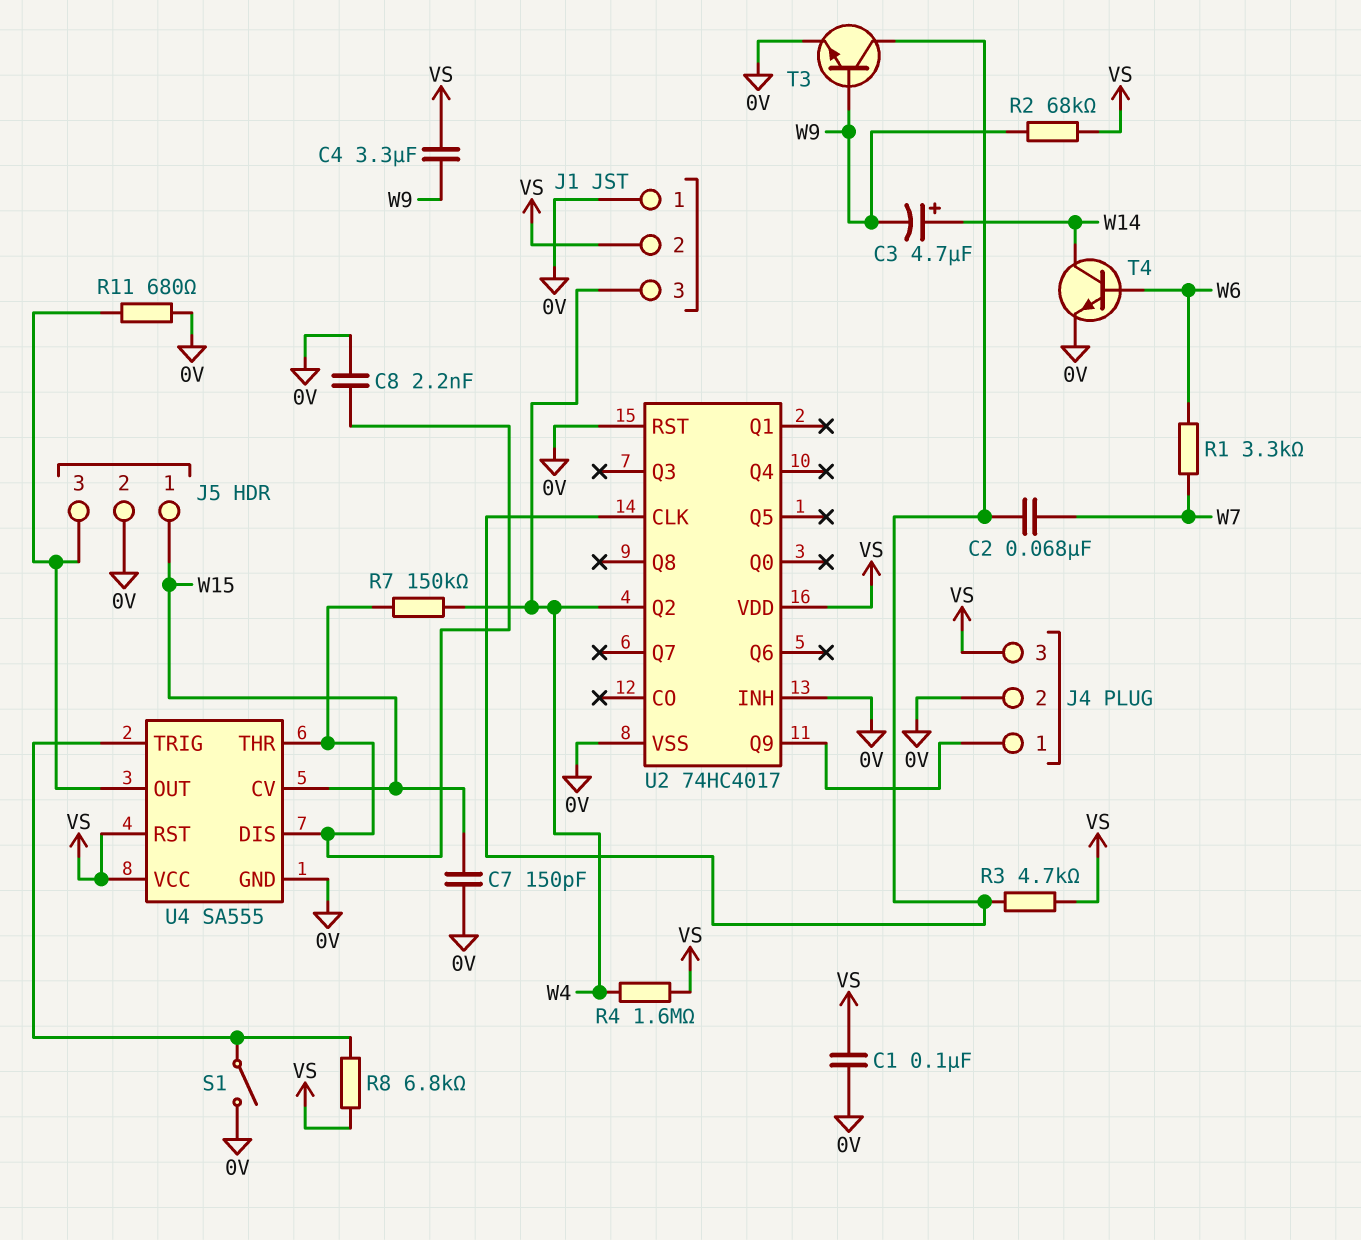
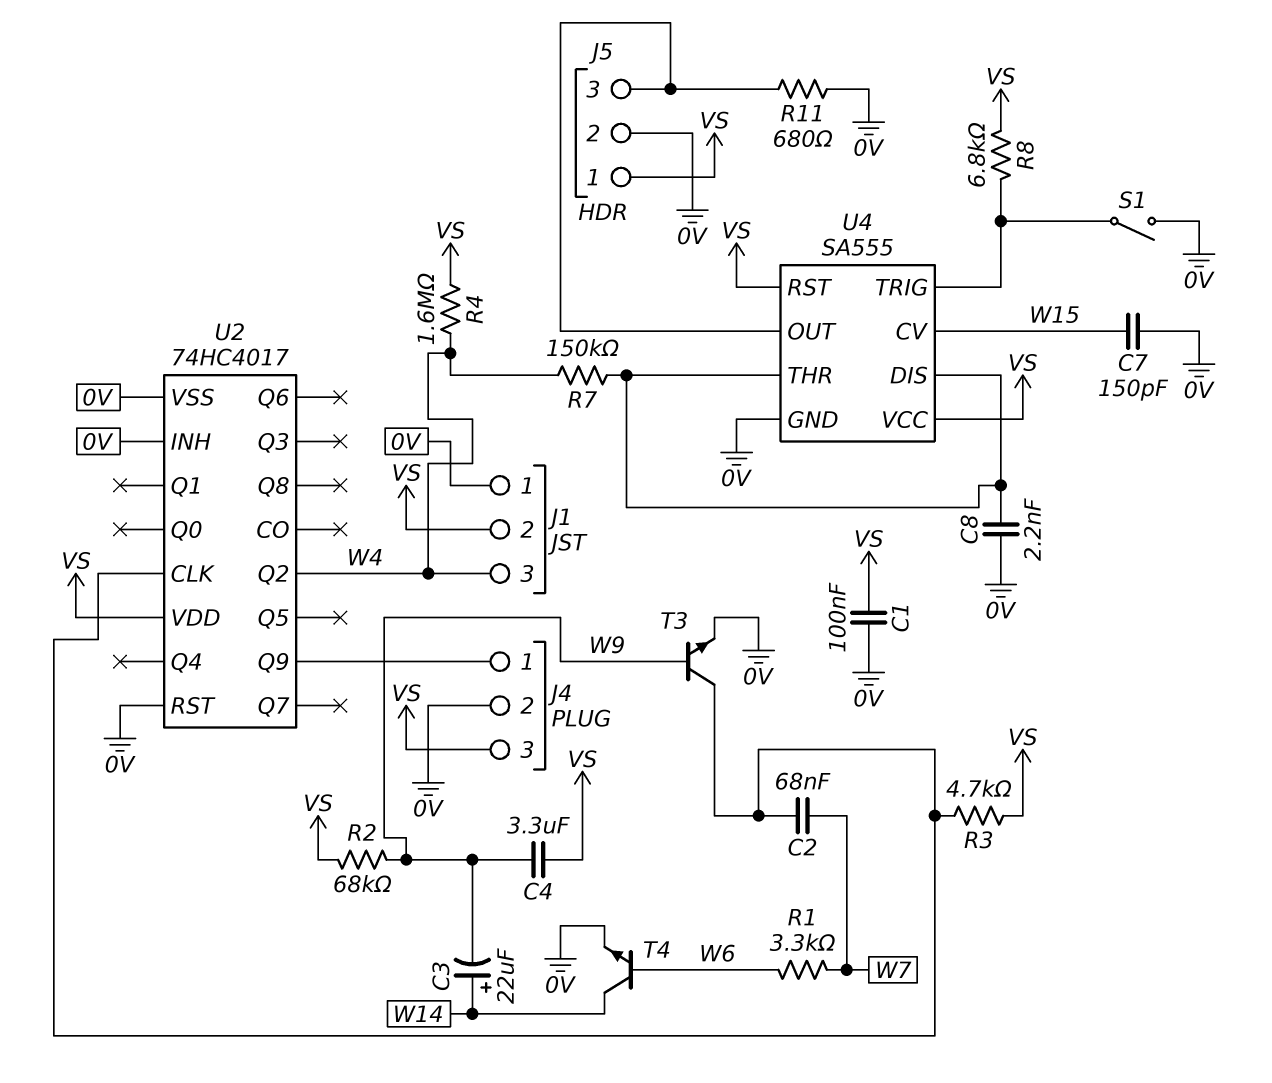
C3: 4.7uF (plus W14, minus W9) -> 22uF (plus W14, minus W9)
J5 pin 1: W15 -> VS

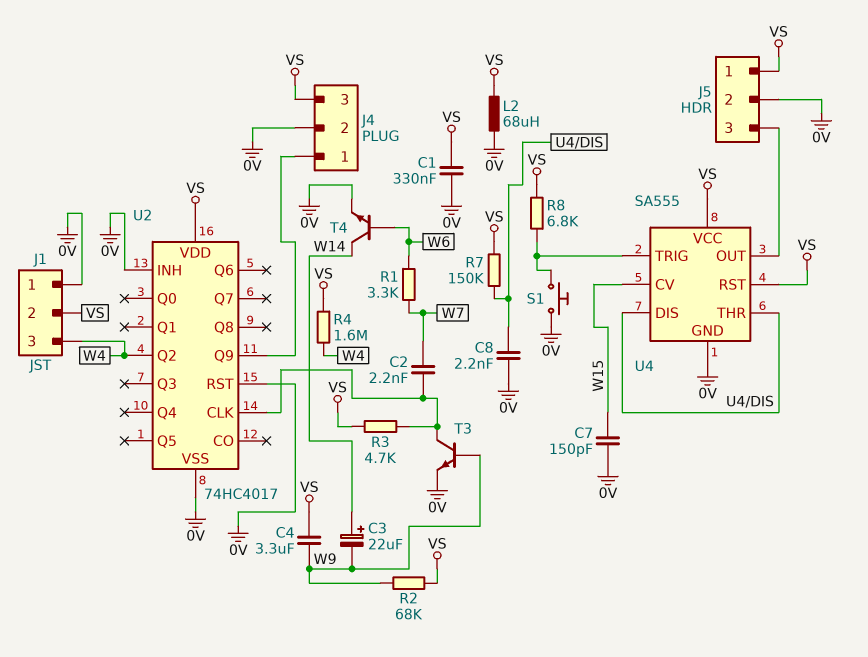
C1: 100nF (0V, VS) -> 330nF (0V, VS)
C2: 68nF (U2/CLK, W7) -> 2.2nF (U2/CLK, W7)
L2: none -> 68uH (0V, VS)
R7: 150k (U4/DIS, W4) -> 150k (U4/DIS, VS)
R11: 680 (0V, J5/3) -> none
S1: switch (0V, U4/TRIG) -> button (0V, U4/TRIG)

